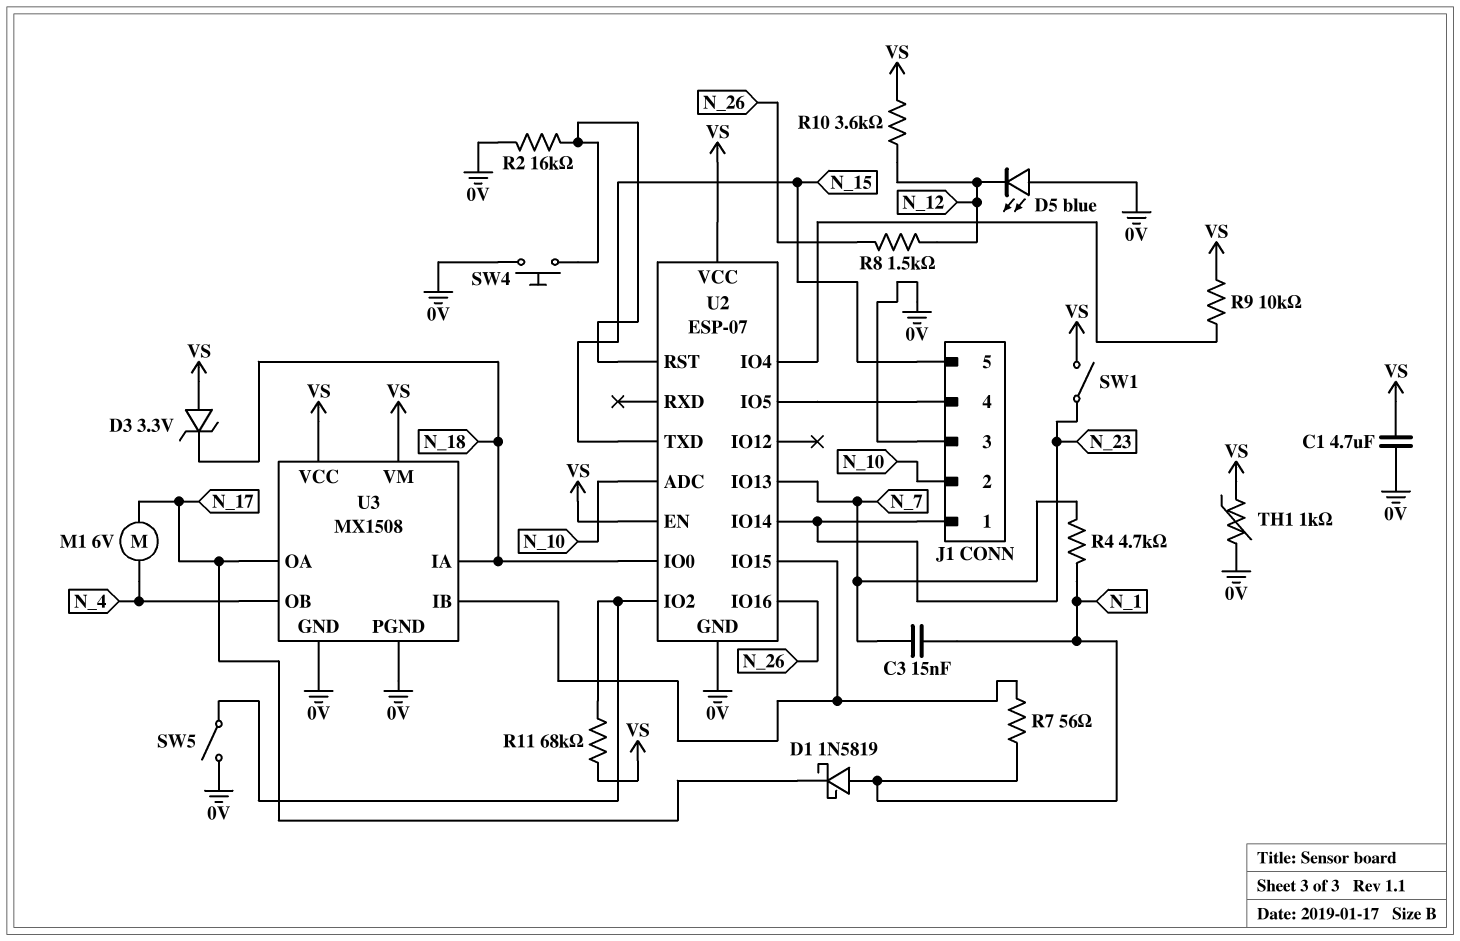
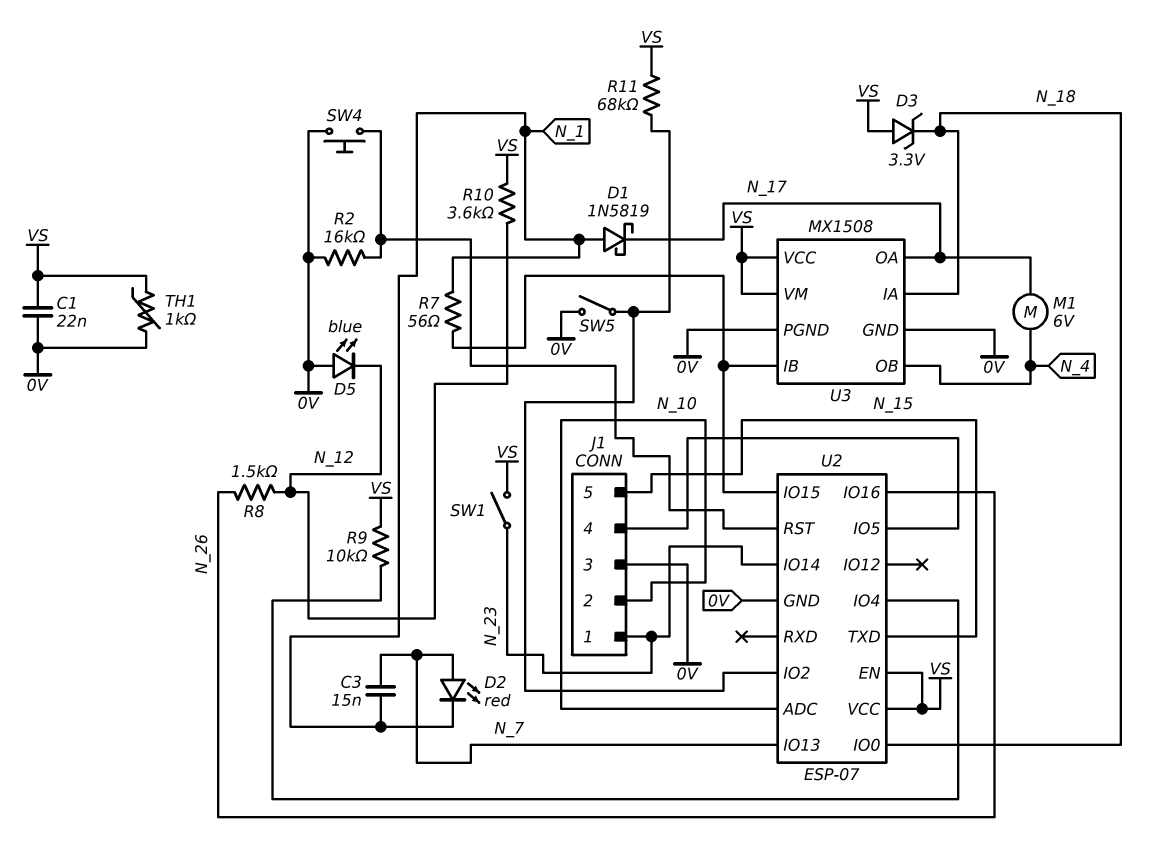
C1: 4.7uF (0V, VS) -> 22nF (0V, VS)
D2: none -> LED red (A N_7, K N_1)
R4: 4.7k (N_1, N_7) -> none

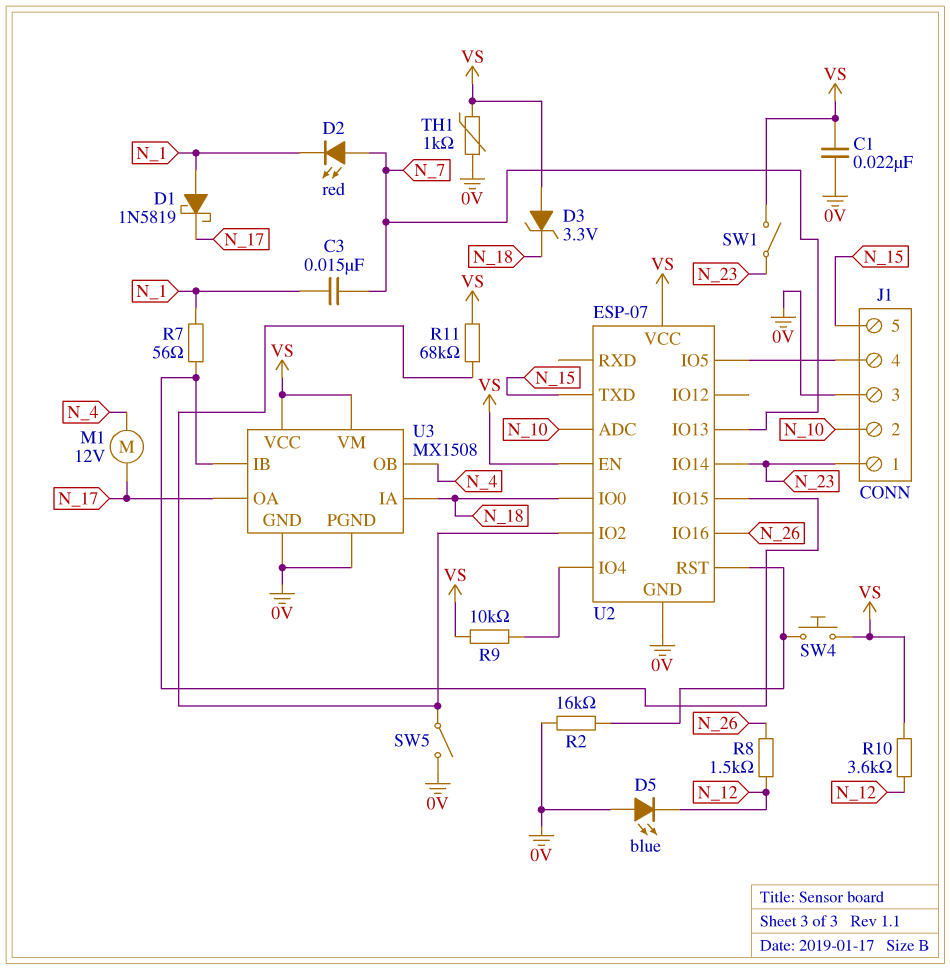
M1: motor 6V (N_4, N_17) -> motor 12V (N_4, N_17)
SW4: button (0V, U2/RST) -> button (U2/RST, VS)

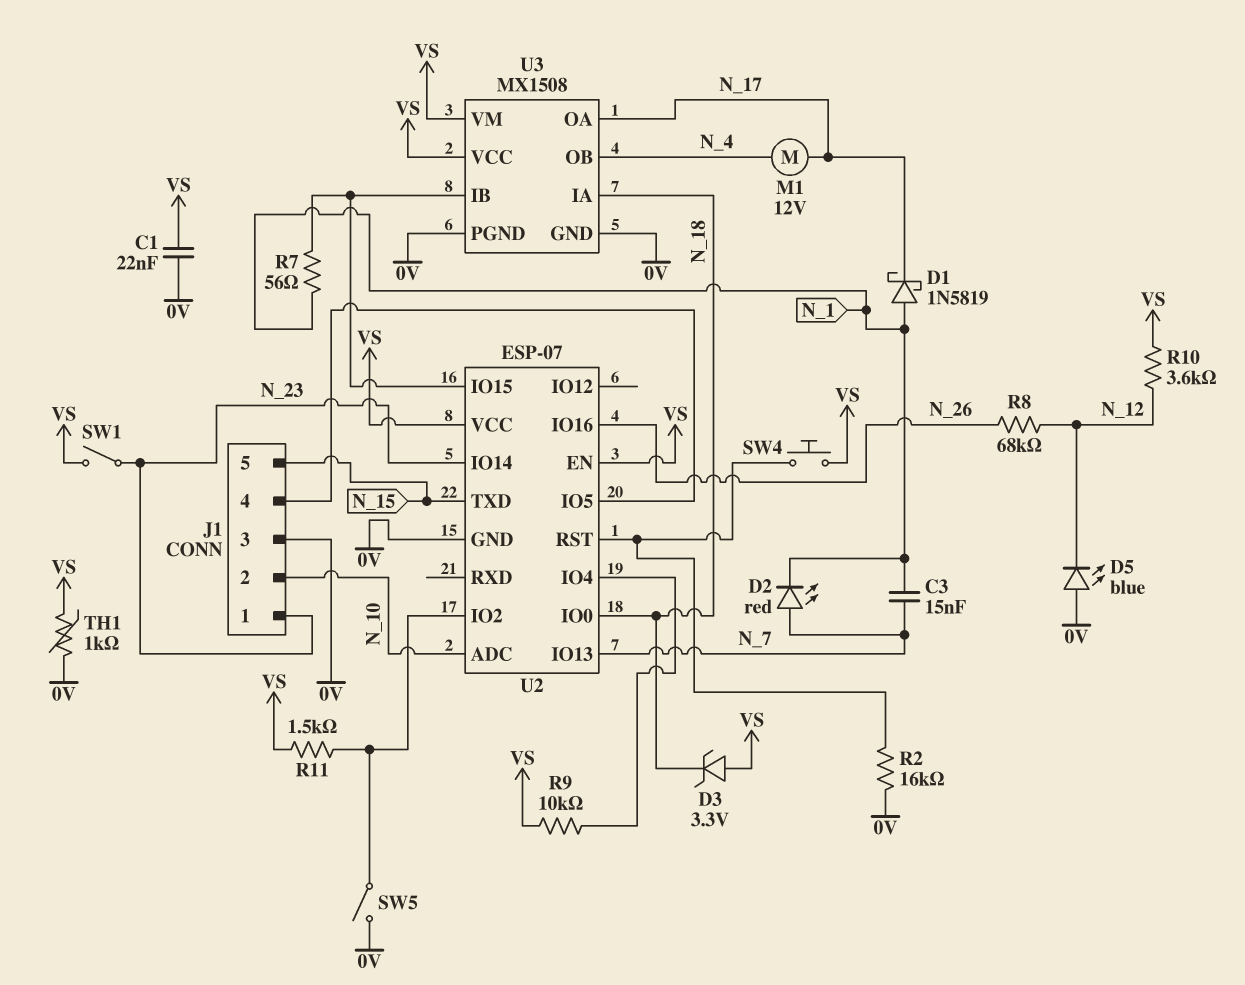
R8: 1.5k (N_12, N_26) -> 68k (N_12, N_26)
R11: 68k (U2/IO2, VS) -> 1.5k (U2/IO2, VS)

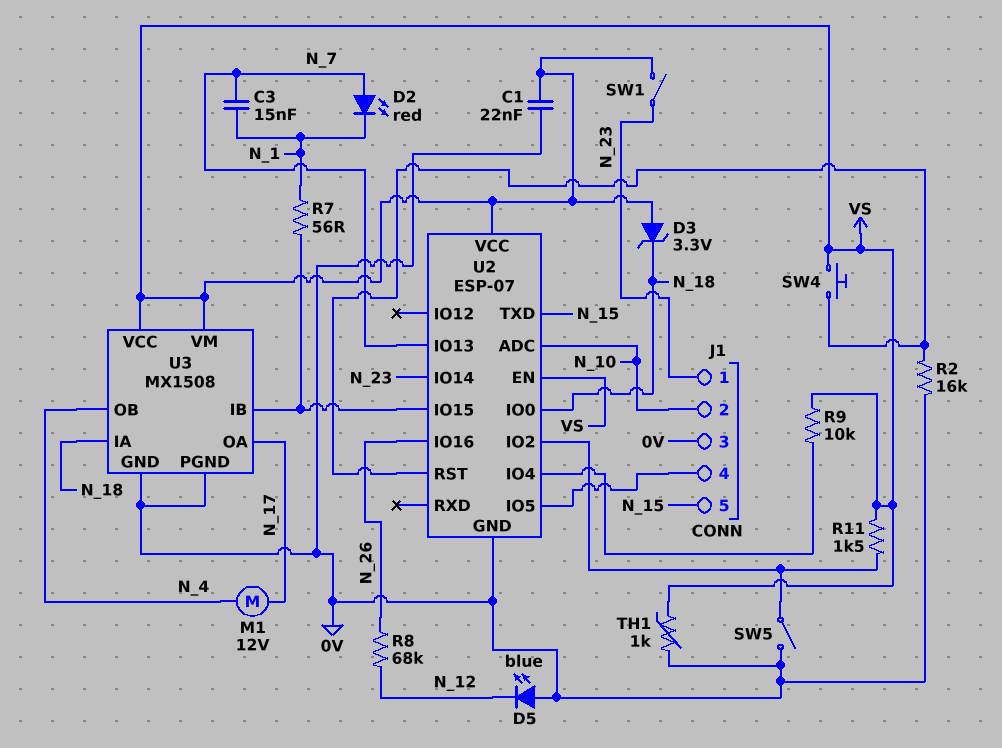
D1: schottky 1N5819 (A N_1, K N_17) -> none
R10: 3.6k (N_12, VS) -> none

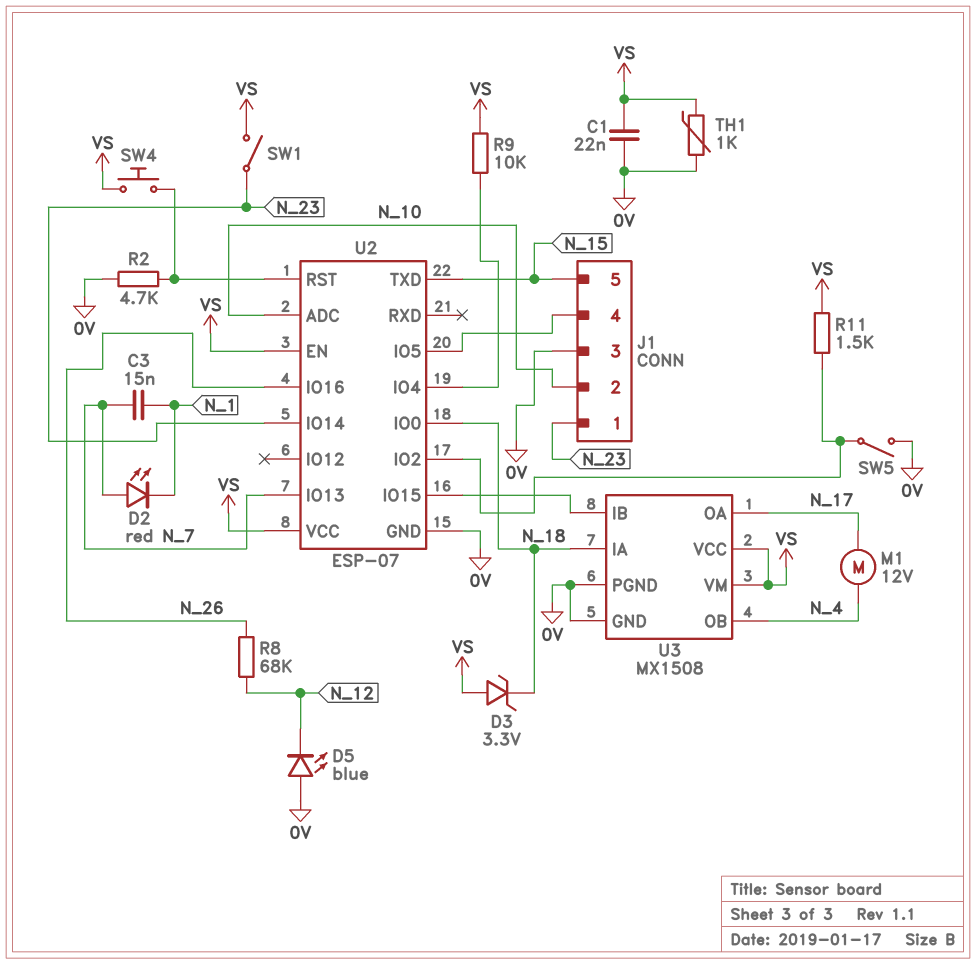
R2: 16k (0V, U2/RST) -> 4.7k (0V, U2/RST)
R7: 56 (N_1, U2/IO15) -> none

